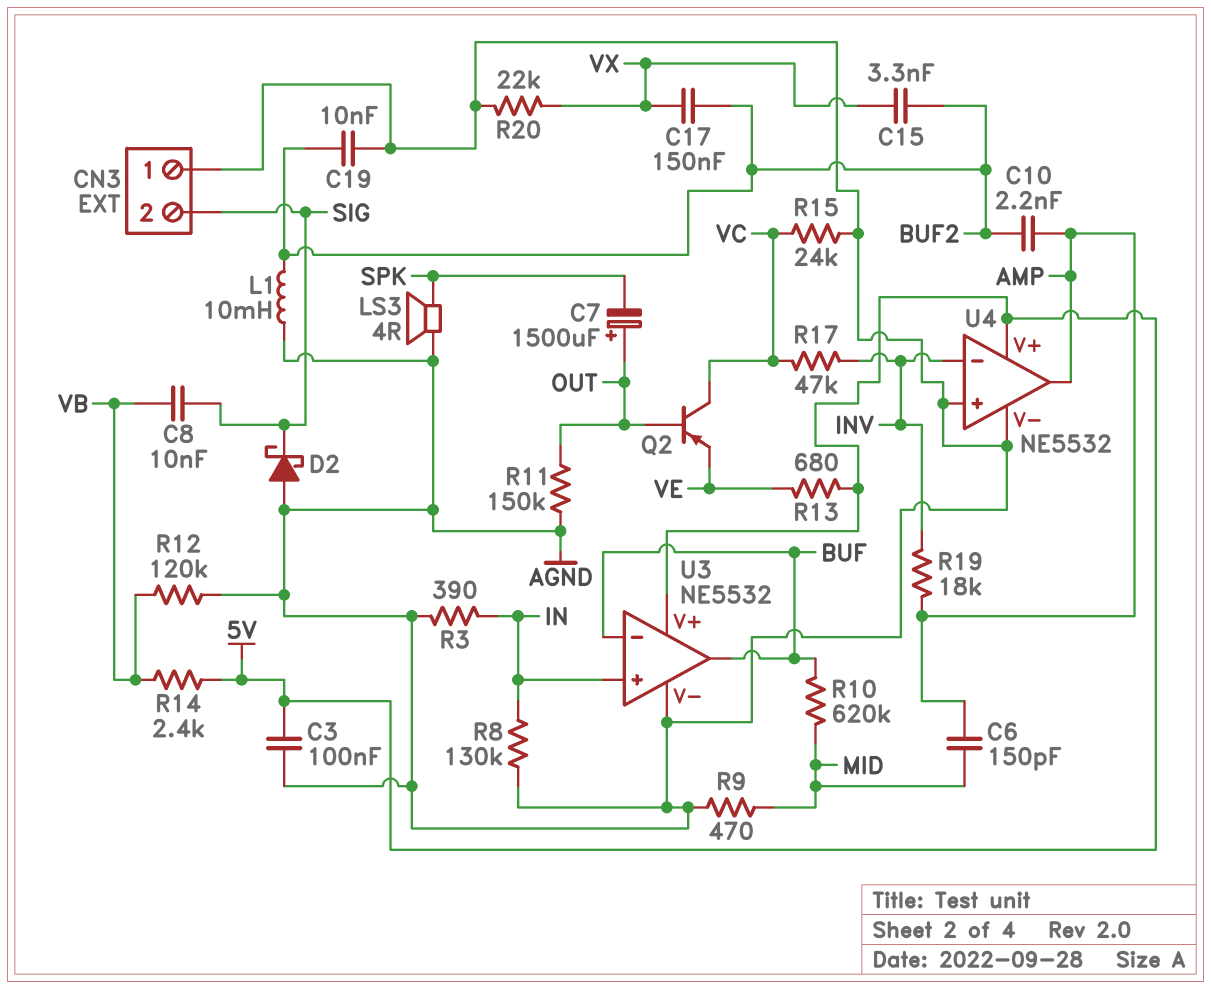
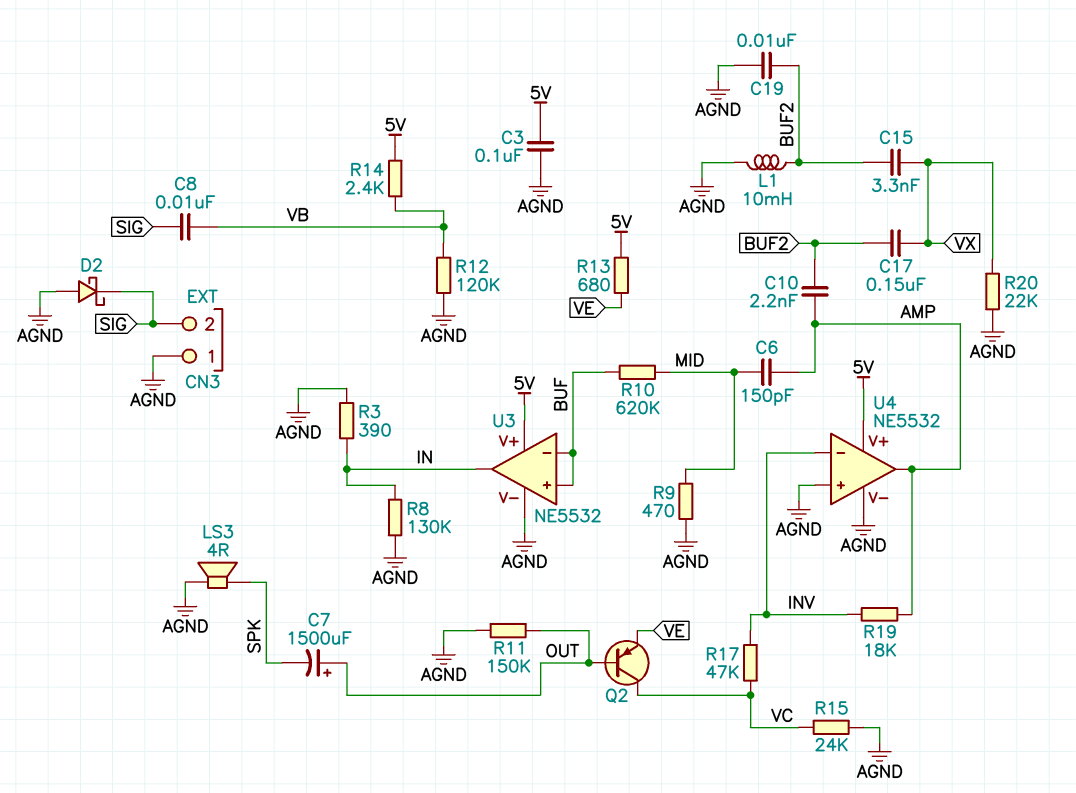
U3 pin in+: IN -> BUF
U3 pin out: BUF -> IN

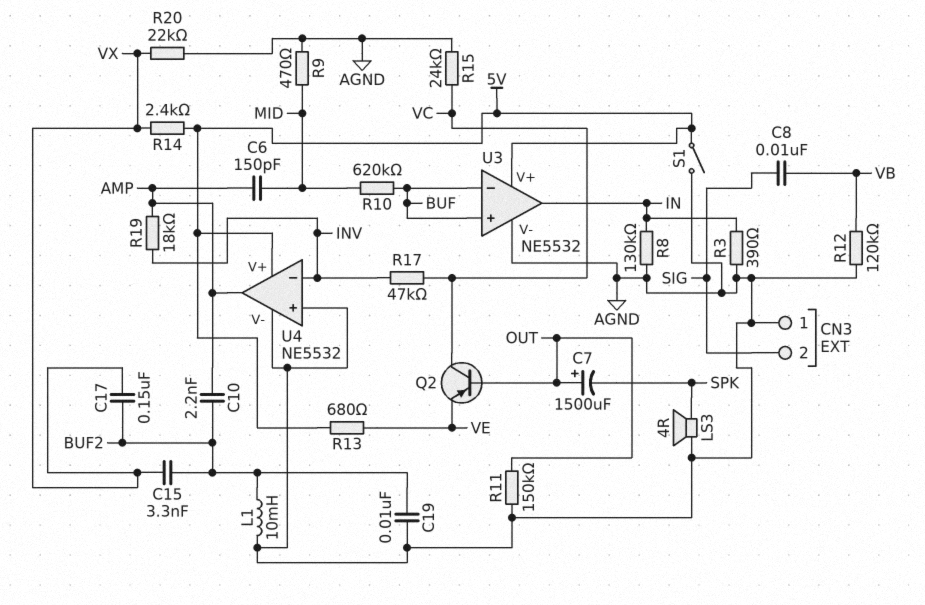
C3: 100nF (5V, AGND) -> none
D2: schottky (A AGND, K SIG) -> none
R14: 2.4k (5V, VB) -> 2.4k (5V, VX)
S1: none -> switch (5V, AGND)

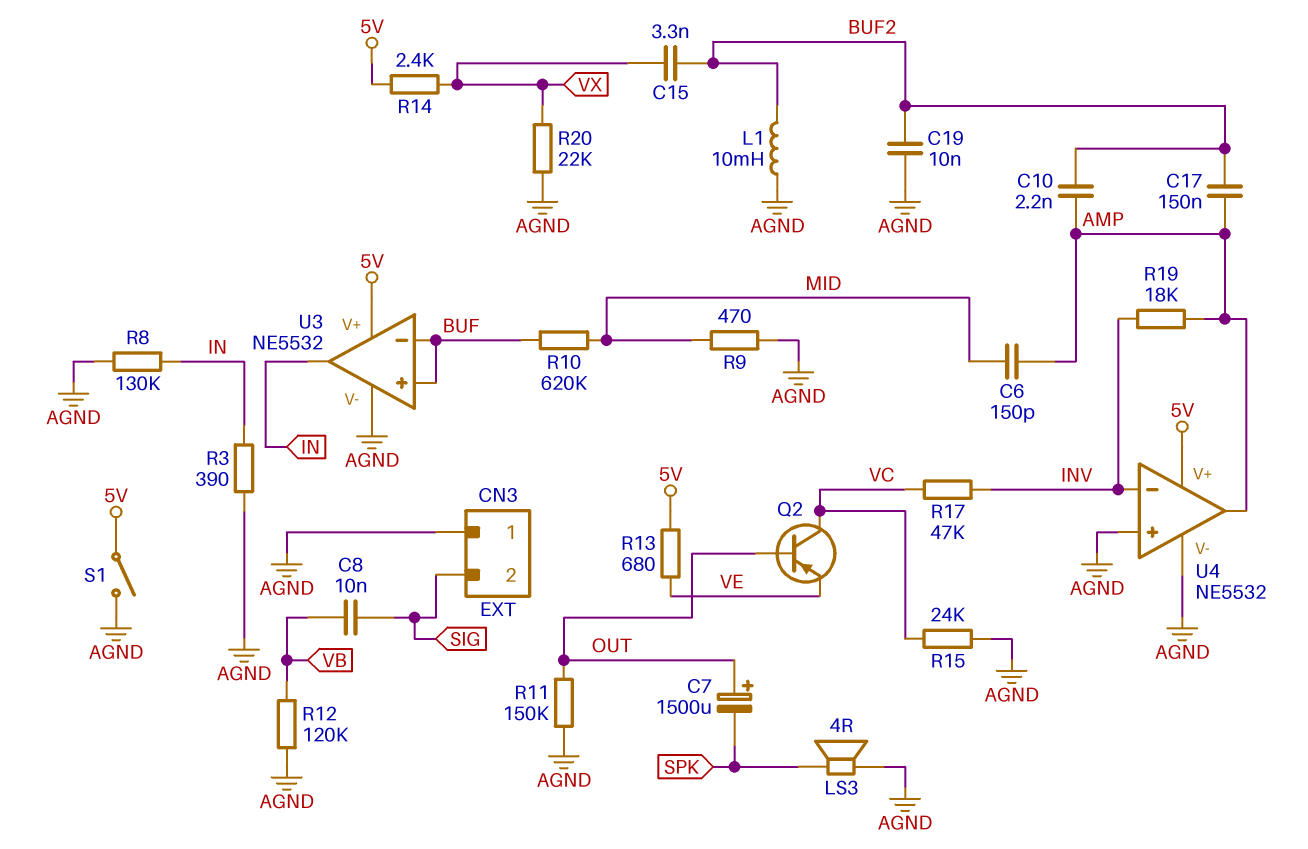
C17: 150nF (BUF2, VX) -> 150nF (AMP, BUF2)

